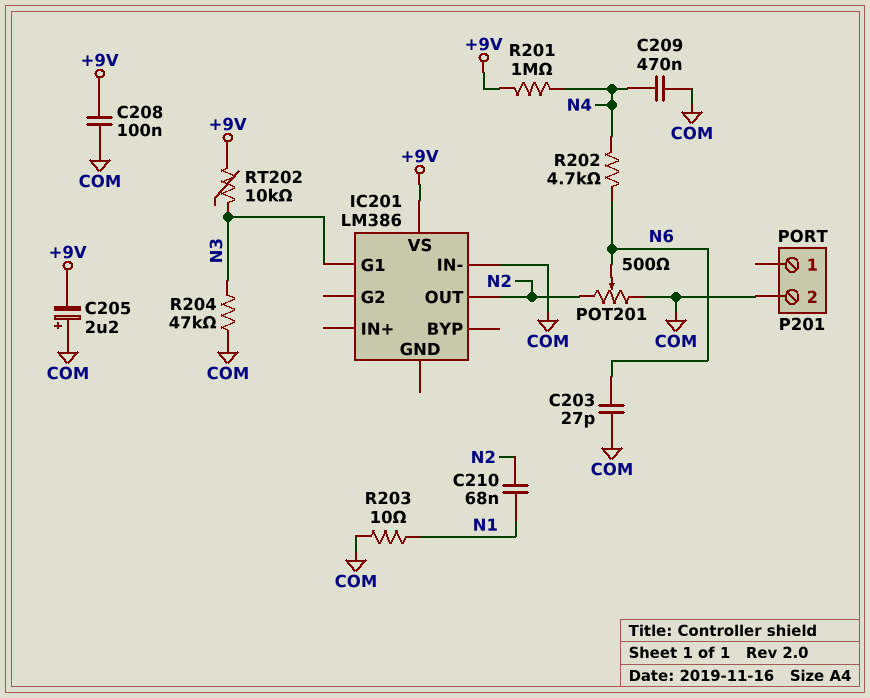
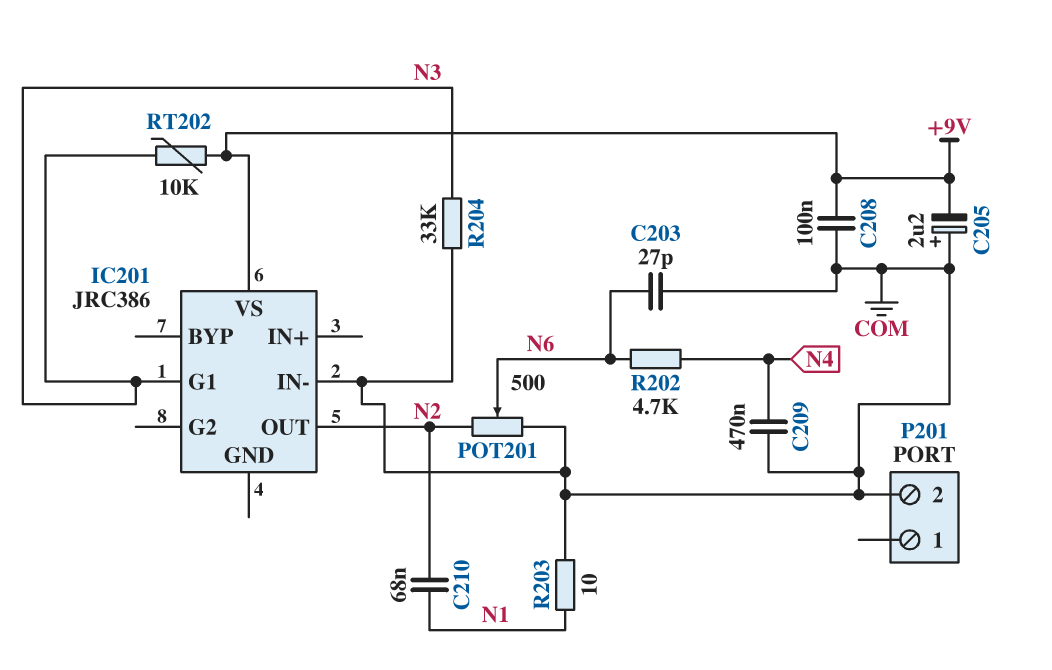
IC201: LM386 -> JRC386
R201: 1M (+9V, N4) -> none
R204: 47k (COM, N3) -> 33k (COM, N3)

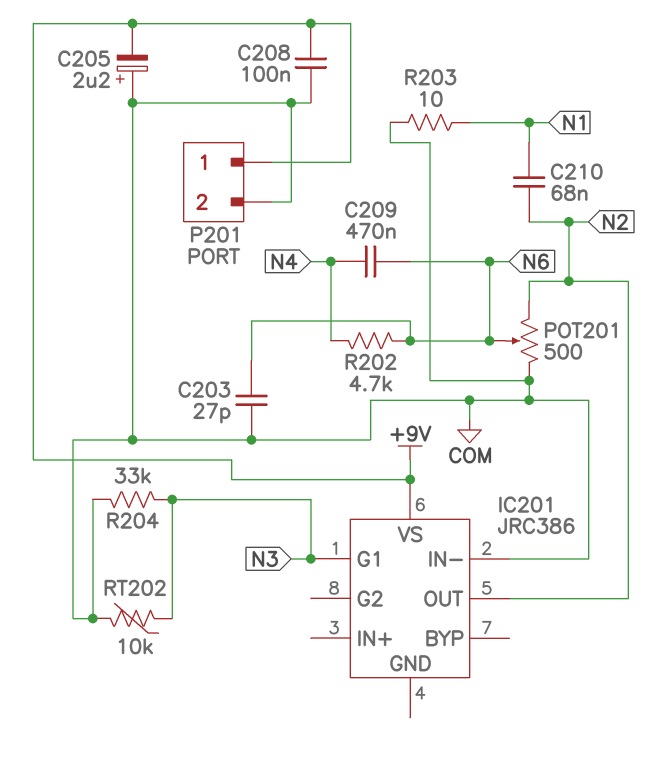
C209: 470nF (COM, N4) -> 470nF (N4, N6)
P201 pin 1: none -> +9V
RT202: 10k (+9V, N3) -> 10k (COM, N3)

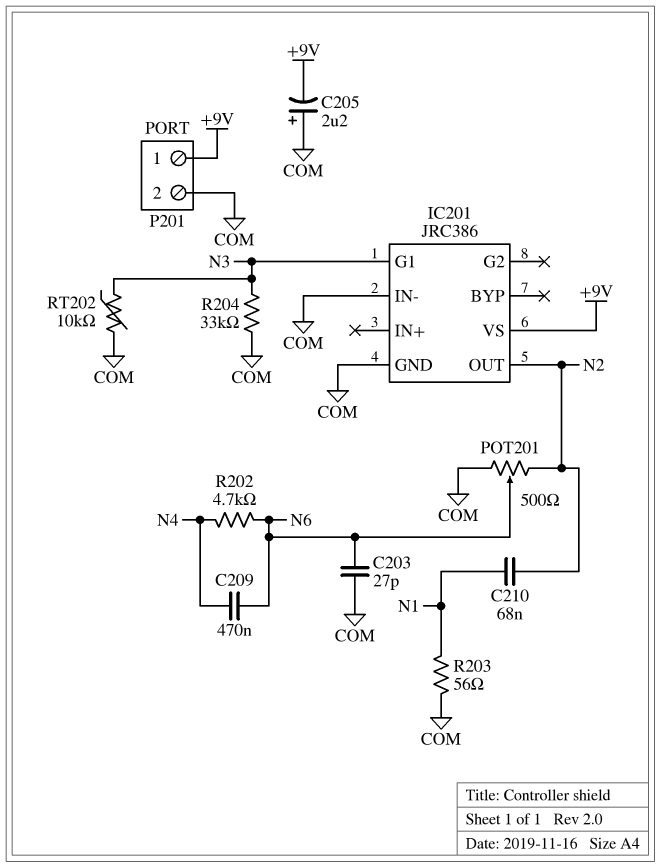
C208: 100nF (+9V, COM) -> none
IC201 pin GND: none -> COM
R203: 10 (COM, N1) -> 56 (COM, N1)

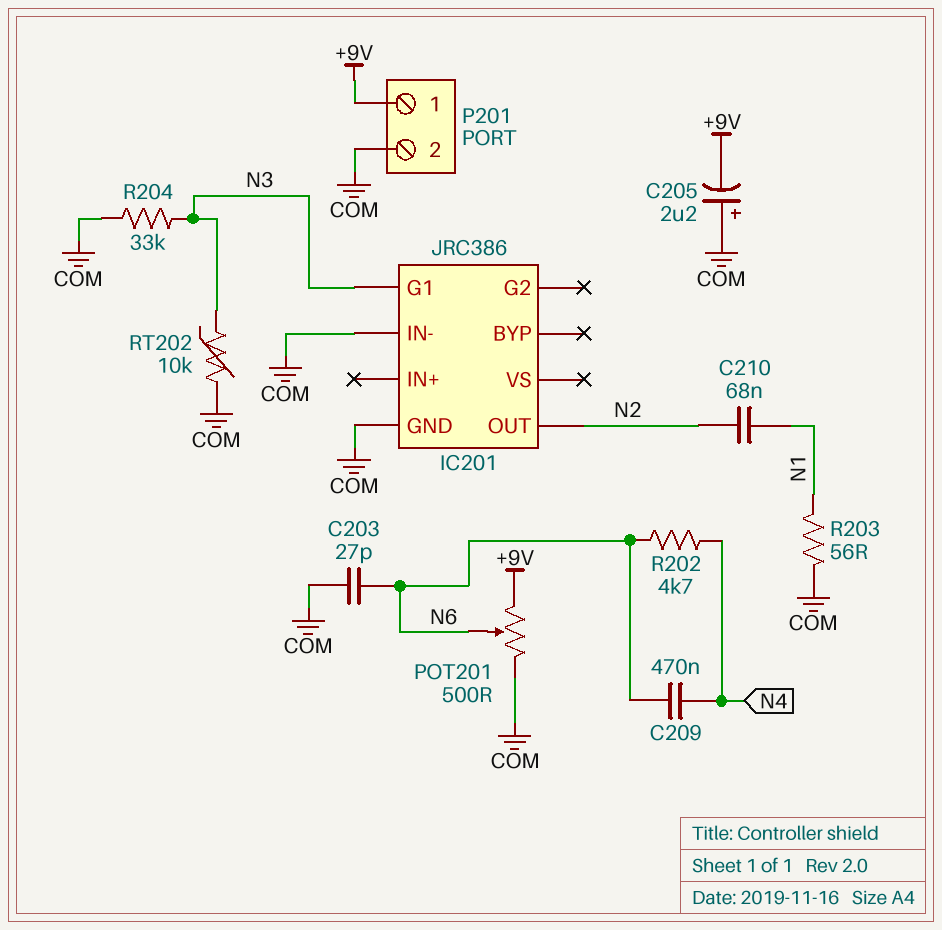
IC201 pin VS: +9V -> none
POT201: 500 (COM, N2, wiper N6) -> 500 (+9V, COM, wiper N6)

